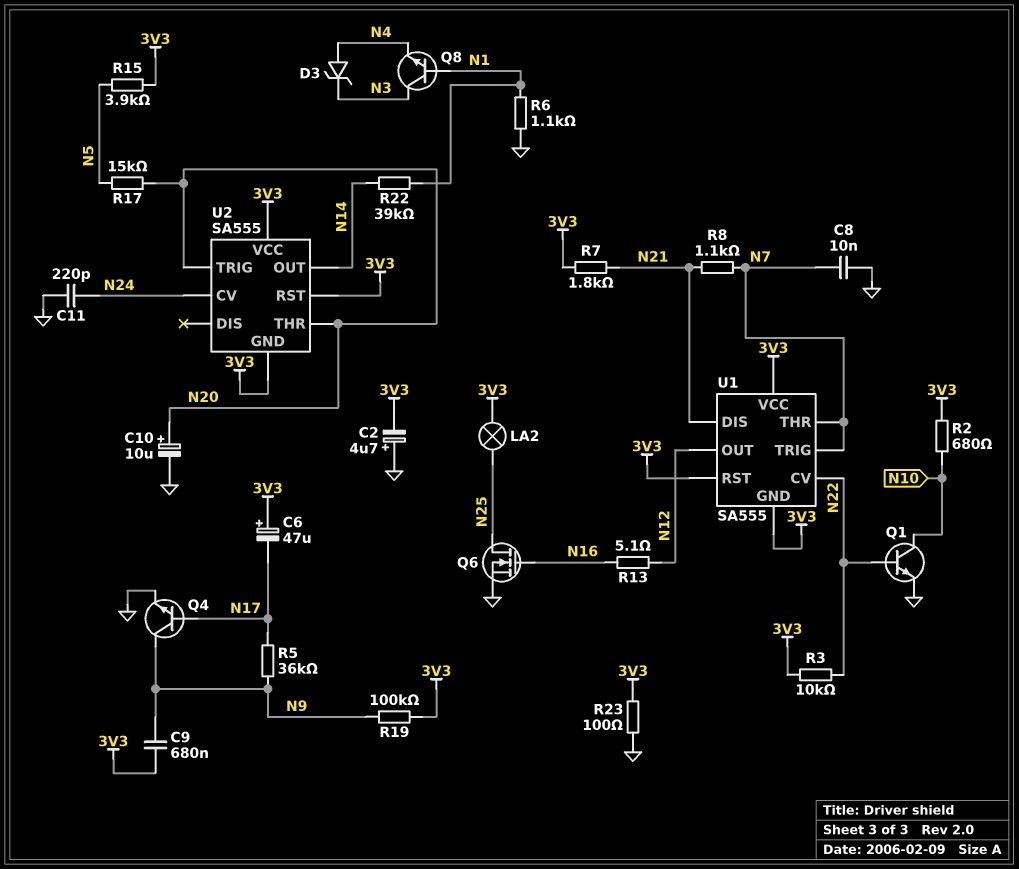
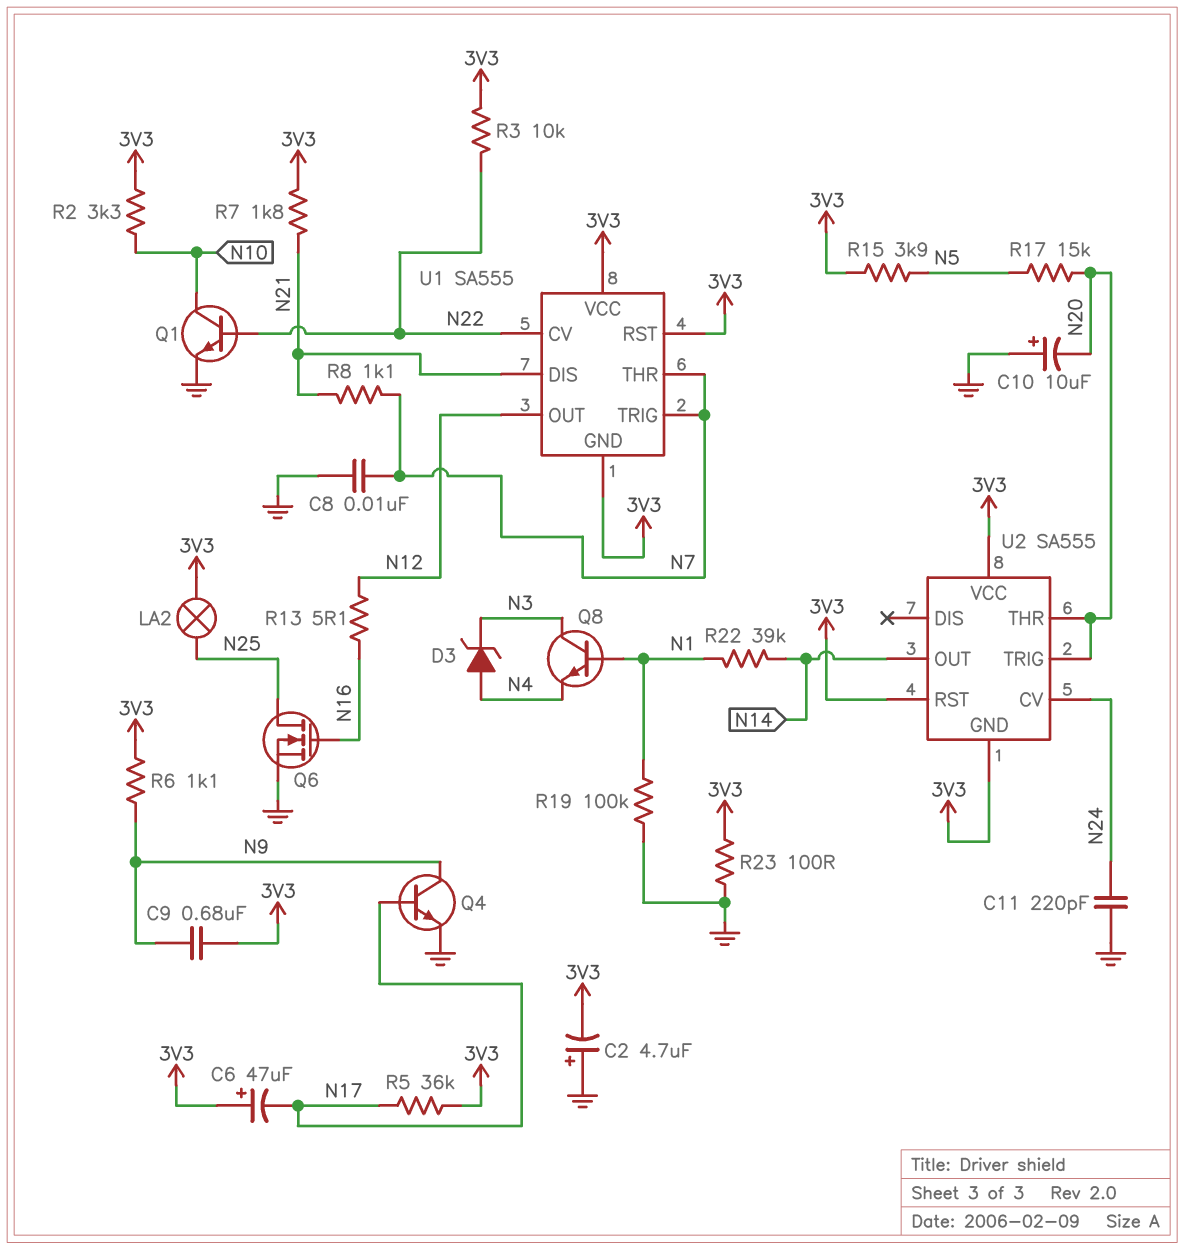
C10: 10uF (plus N20, minus GND) -> 10uF (plus GND, minus N20)
R2: 680 (3V3, N10) -> 3.3k (3V3, N10)
R5: 36k (N9, N17) -> 36k (3V3, N17)
R6: 1.1k (GND, N1) -> 1.1k (3V3, N9)
R19: 100k (3V3, N9) -> 100k (GND, N1)

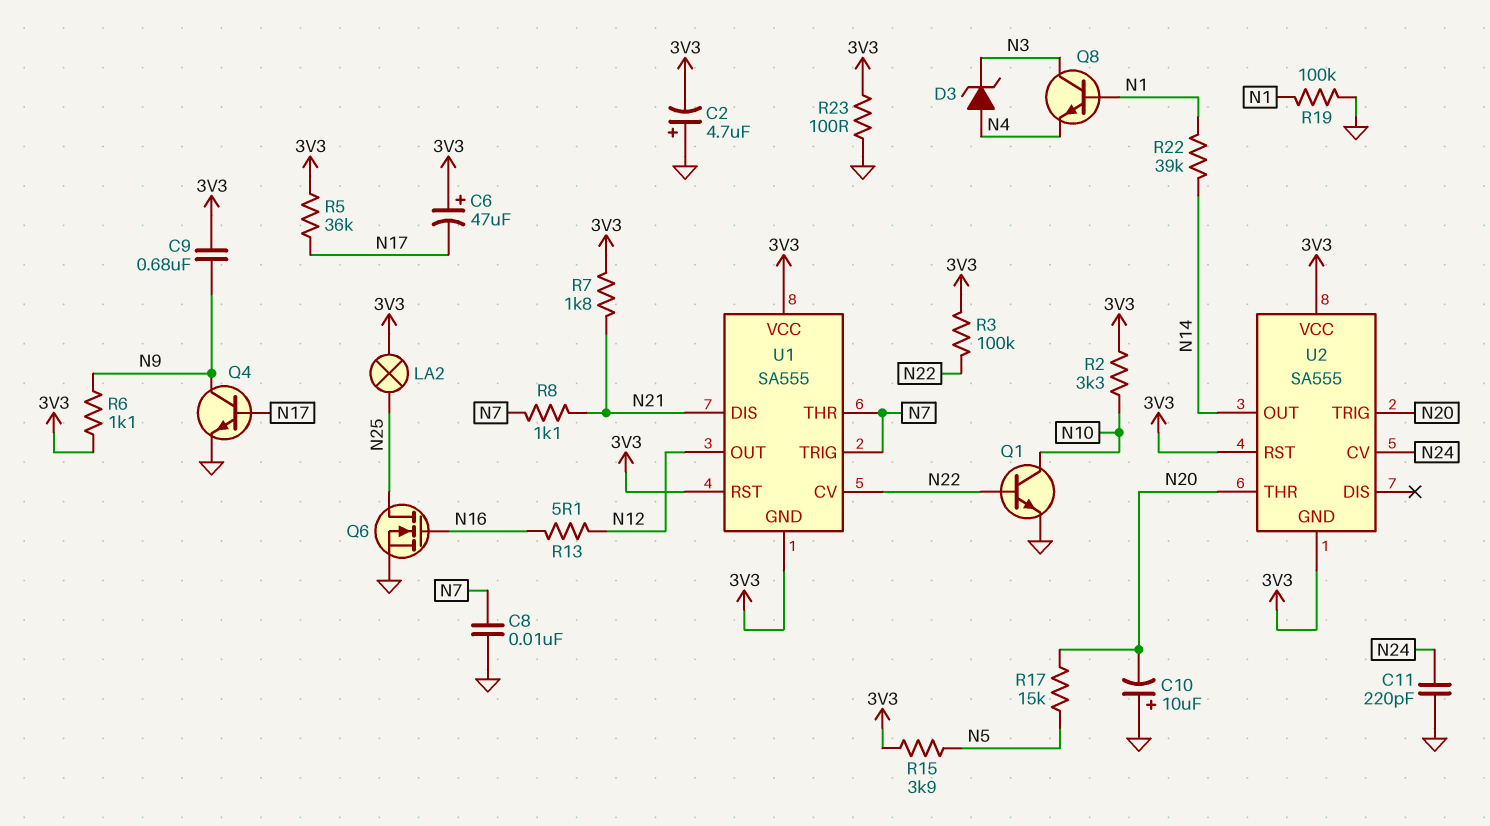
R3: 10k (3V3, N22) -> 100k (3V3, N22)

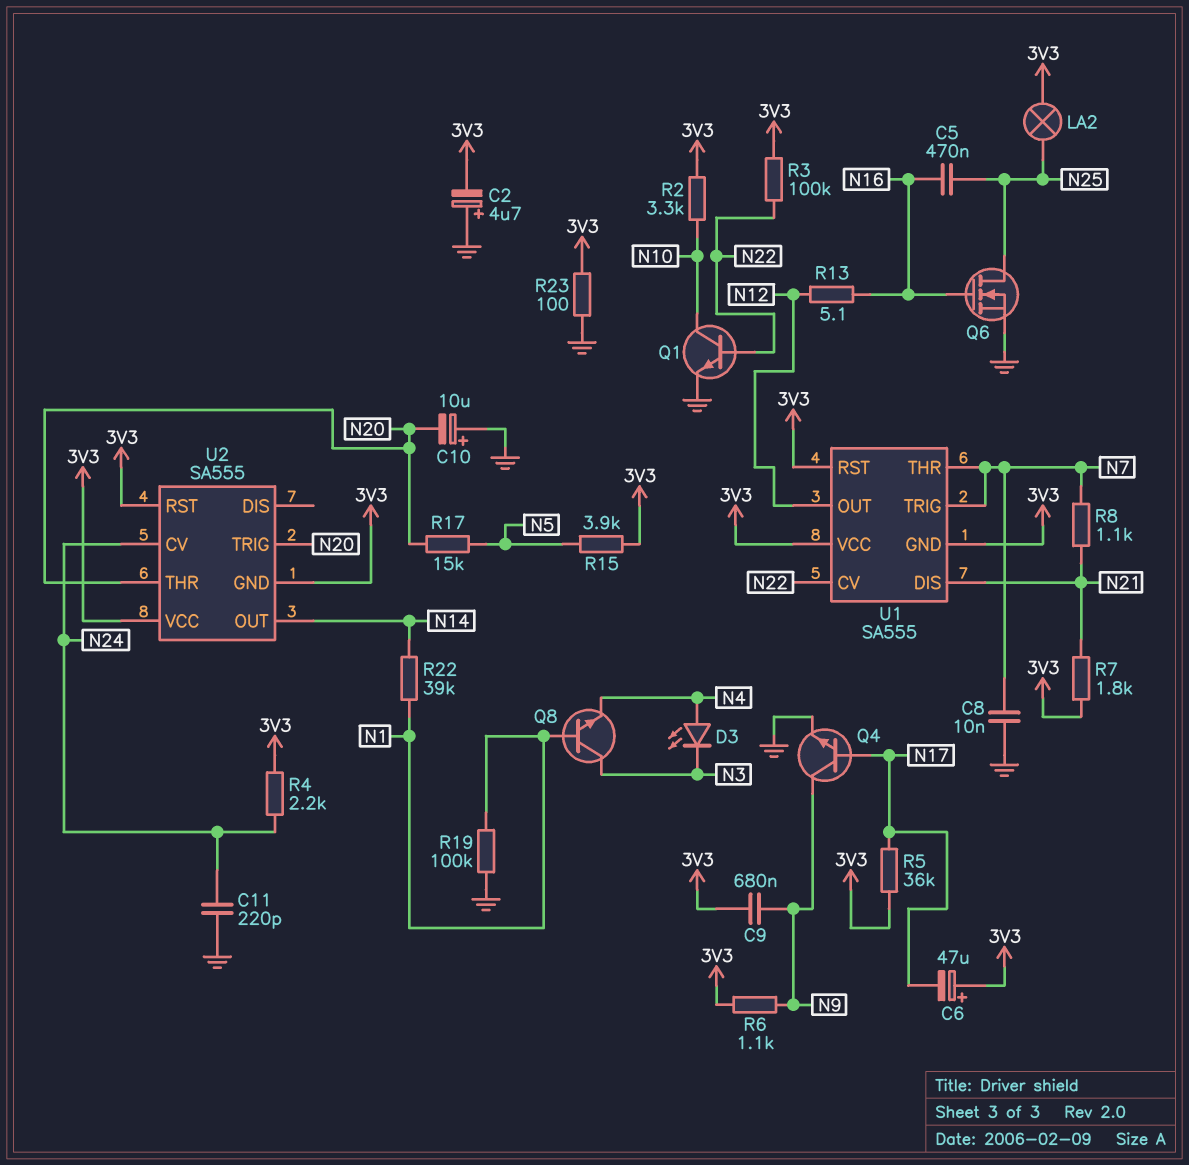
C5: none -> 470nF (N16, N25)
D3: zener (A N4, K N3) -> LED (A N4, K N3)
R4: none -> 2.2k (3V3, N24)

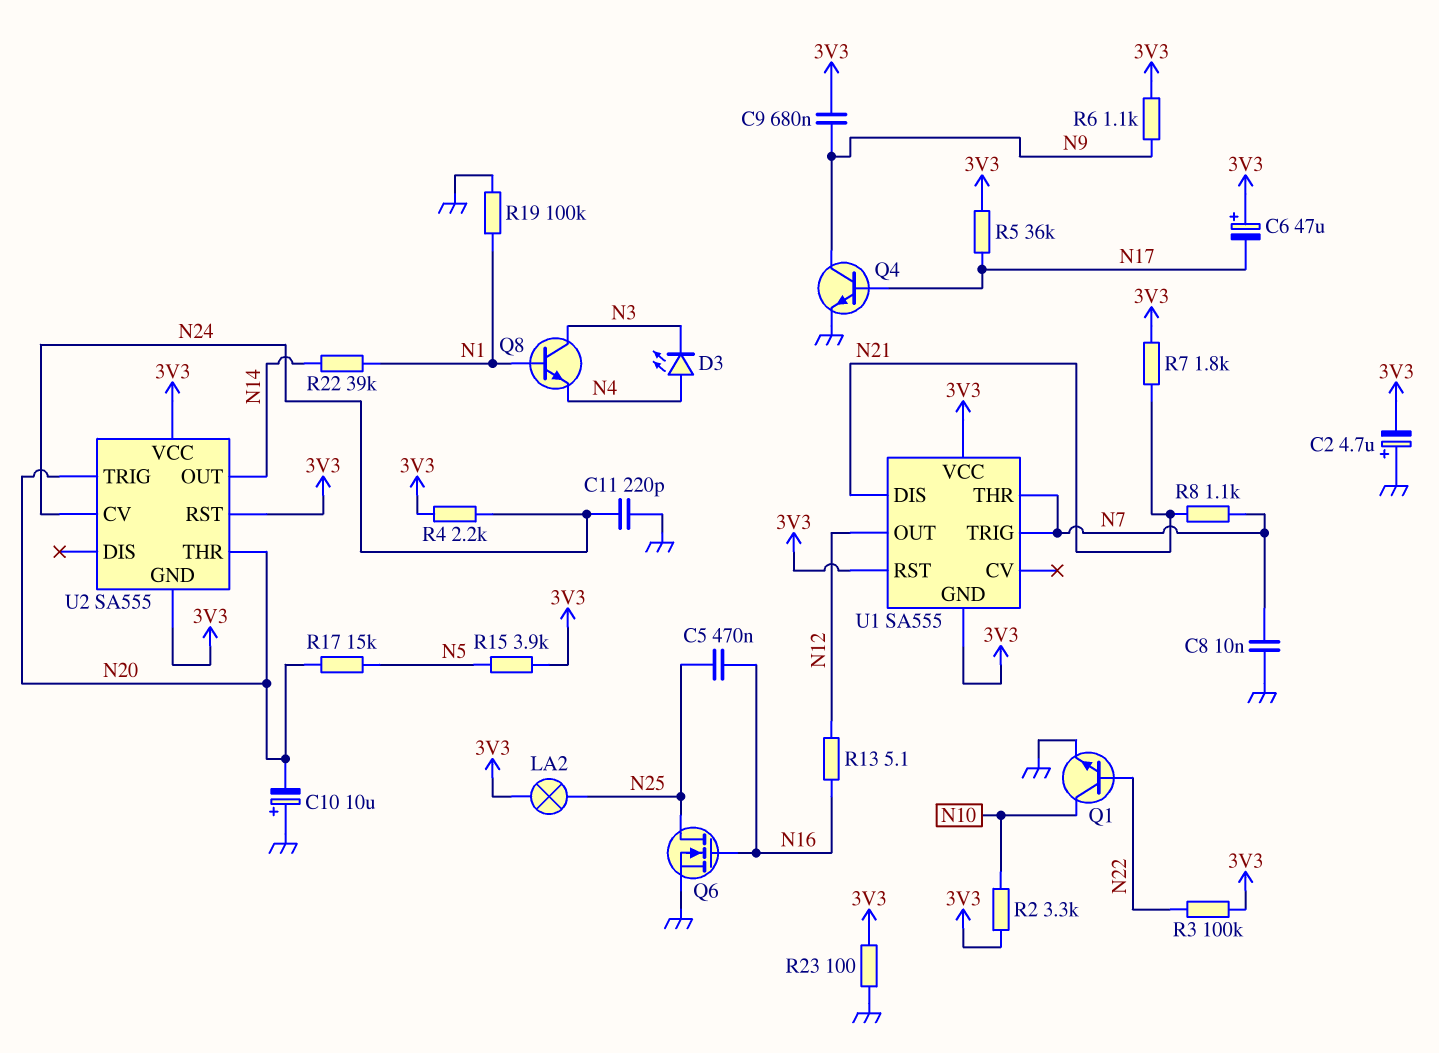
U1 pin CV: N22 -> none

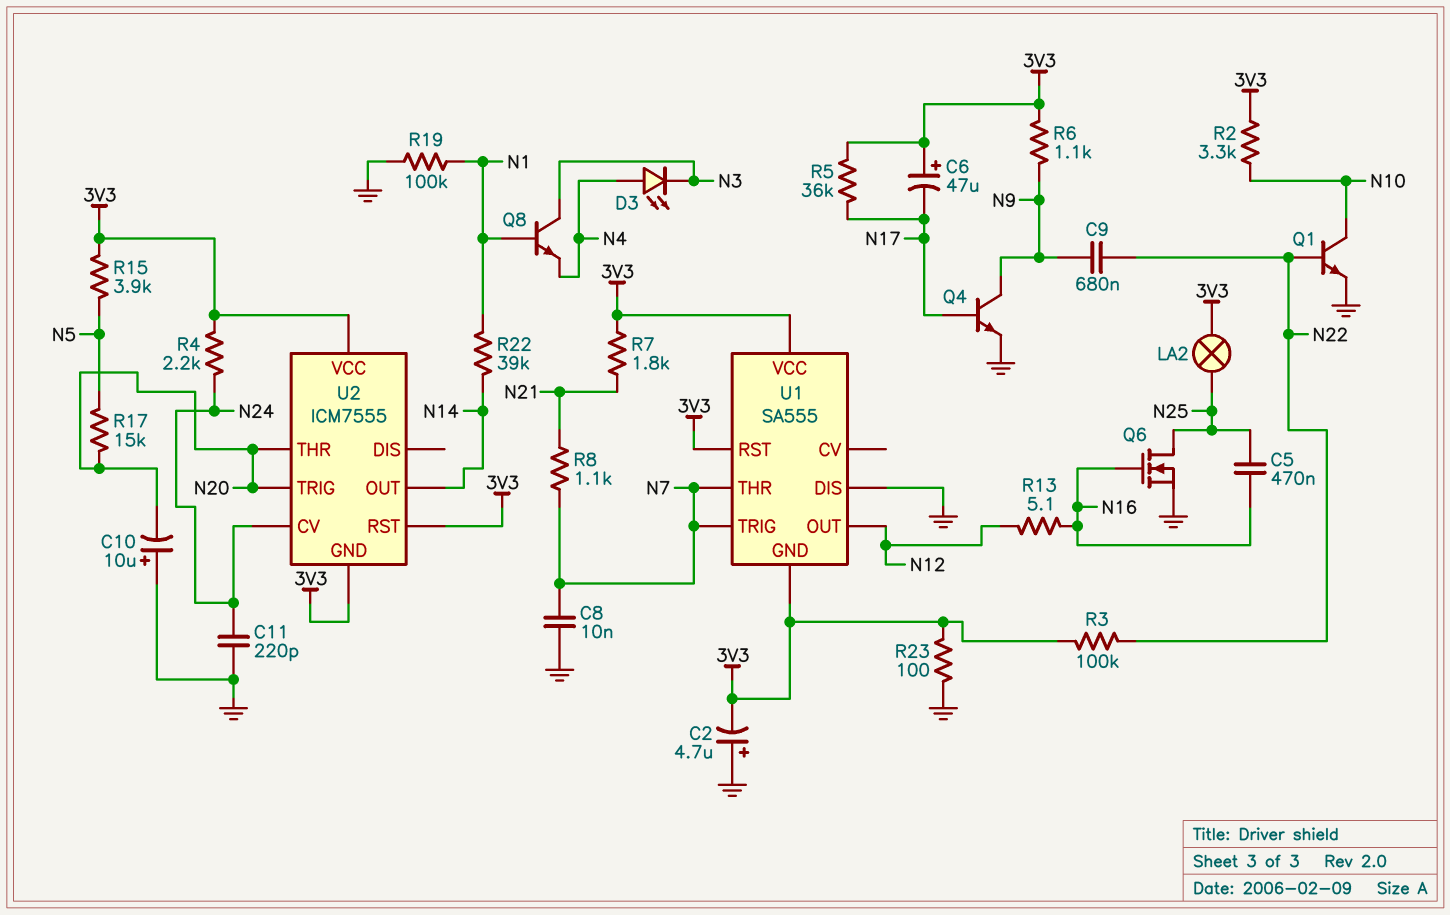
C9: 680nF (3V3, N9) -> 680nF (N9, N22)
U1 pin DIS: N21 -> GND
U2: SA555 -> ICM7555

